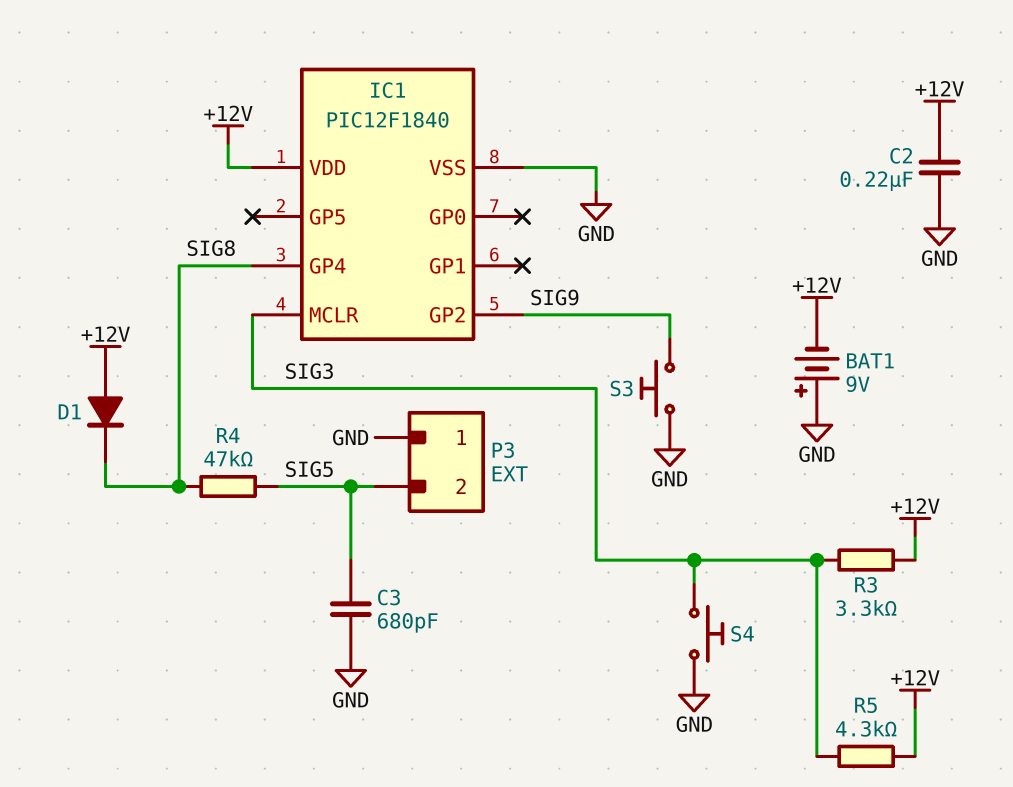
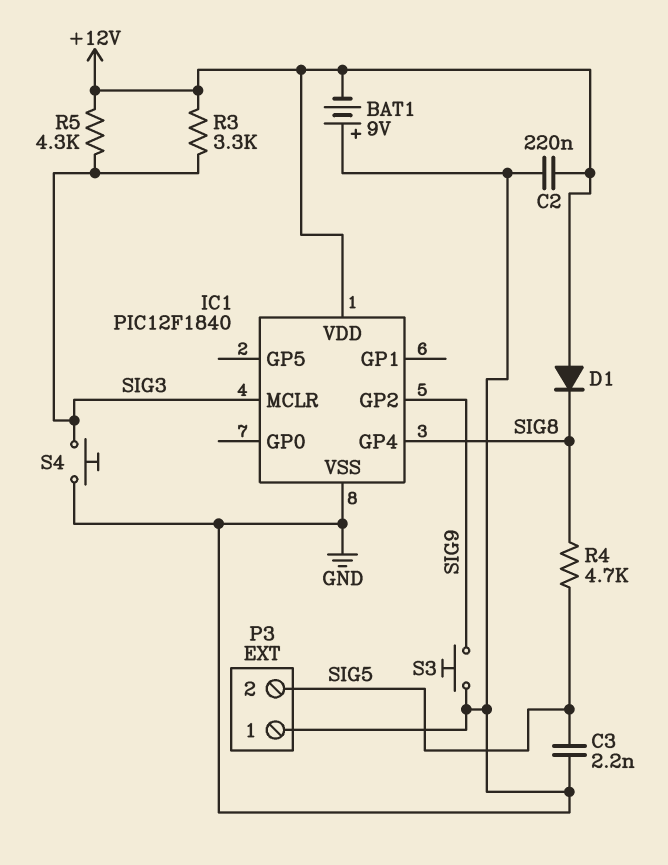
C3: 680pF (GND, SIG5) -> 2.2nF (GND, SIG5)
R4: 47k (SIG5, SIG8) -> 4.7k (SIG5, SIG8)

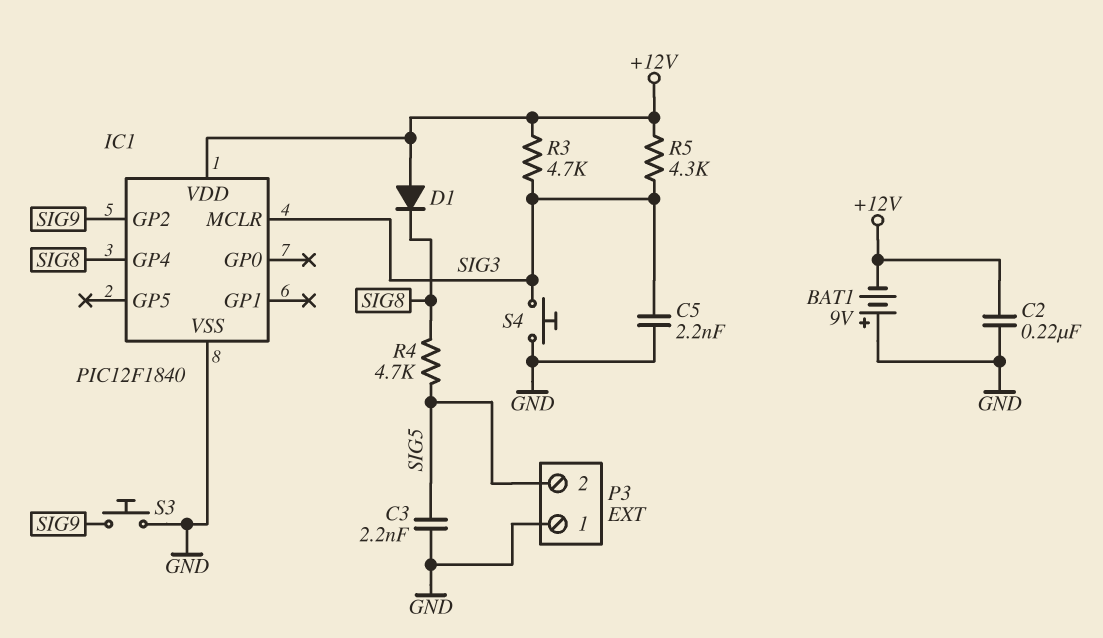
C5: none -> 2.2nF (GND, SIG3)
R3: 3.3k (+12V, SIG3) -> 4.7k (+12V, SIG3)

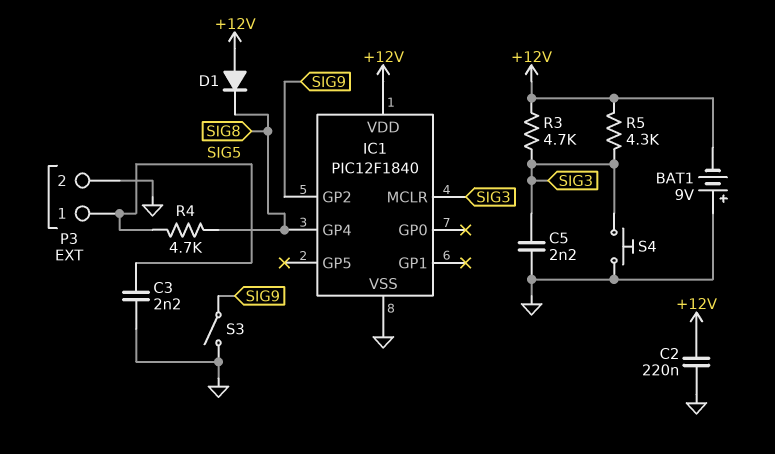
P3 pin 1: GND -> SIG5
P3 pin 2: SIG5 -> GND
S3: button (GND, SIG9) -> switch (GND, SIG9)

